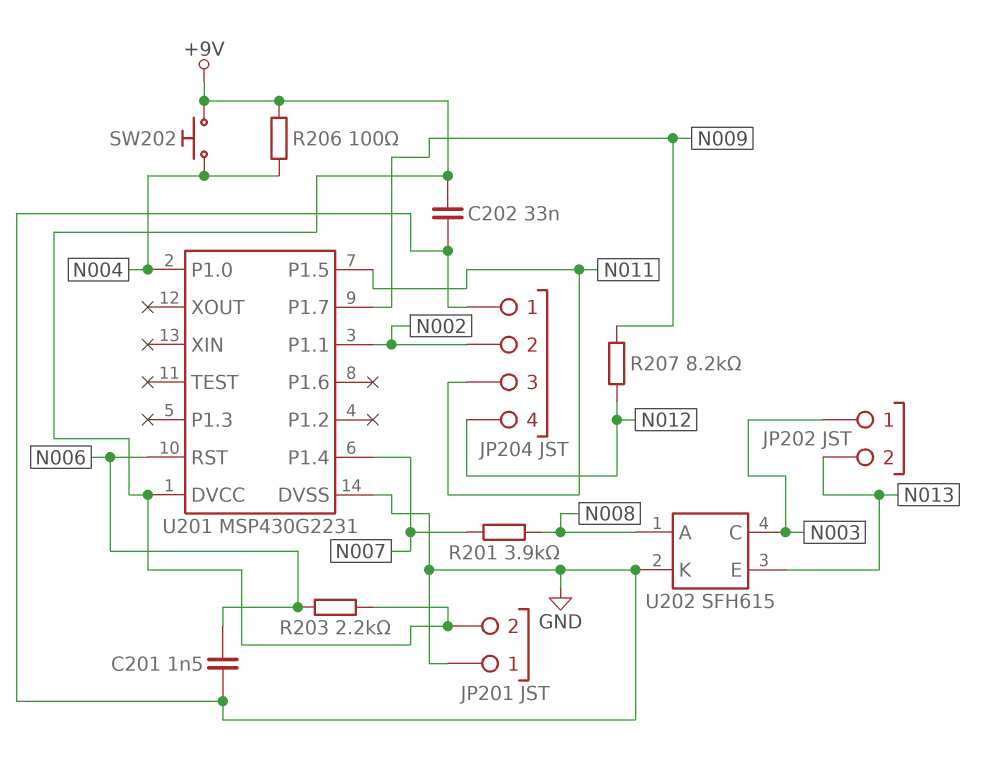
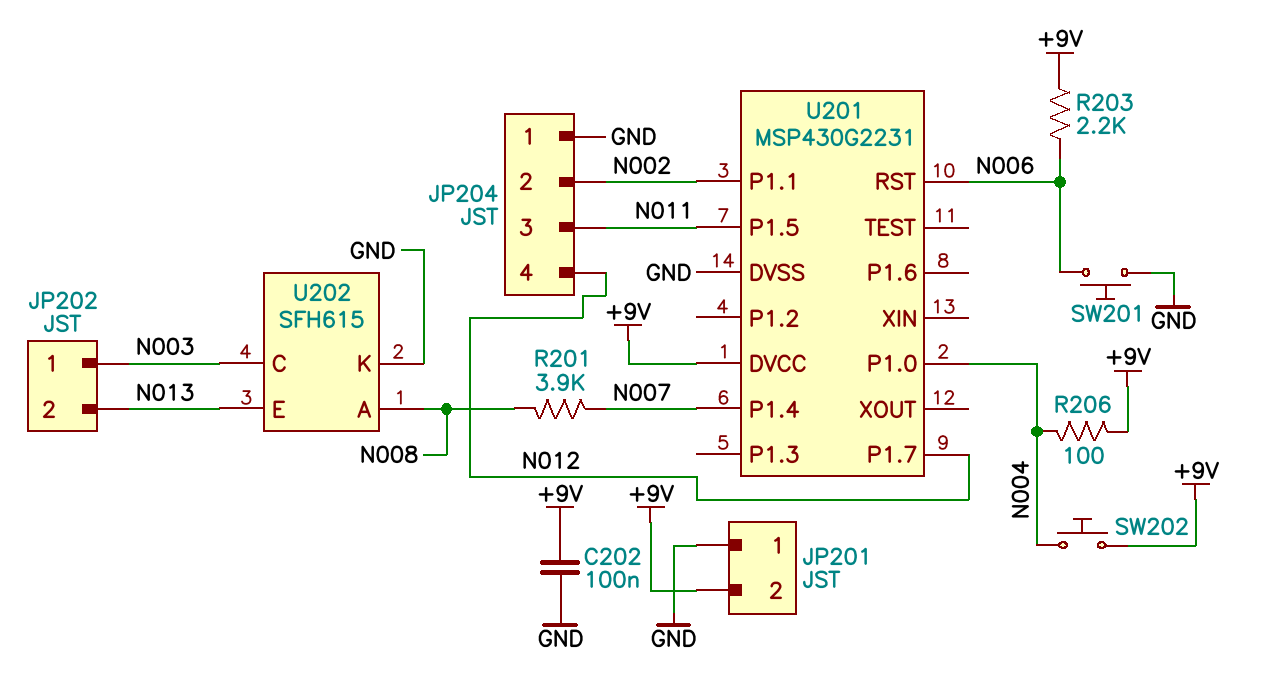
C201: 1.5nF (GND, N006) -> none
C202: 33nF (+9V, GND) -> 100nF (+9V, GND)
R207: 8.2k (N009, N012) -> none
SW201: none -> button (GND, N006)
U201 pin P1.7: N009 -> N012

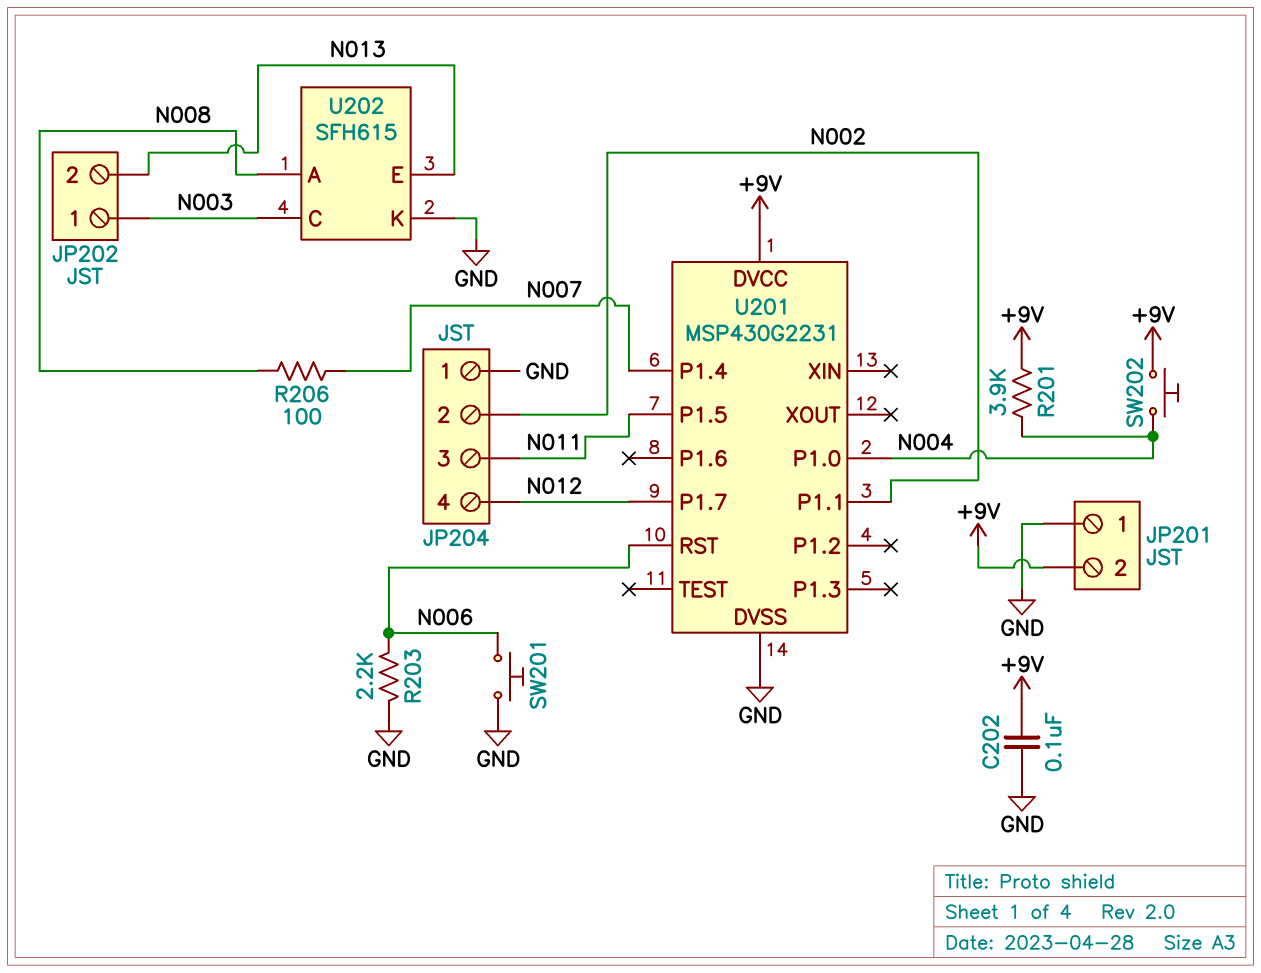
R201: 3.9k (N007, N008) -> 3.9k (+9V, N004)
R203: 2.2k (+9V, N006) -> 2.2k (GND, N006)
R206: 100 (+9V, N004) -> 100 (N007, N008)

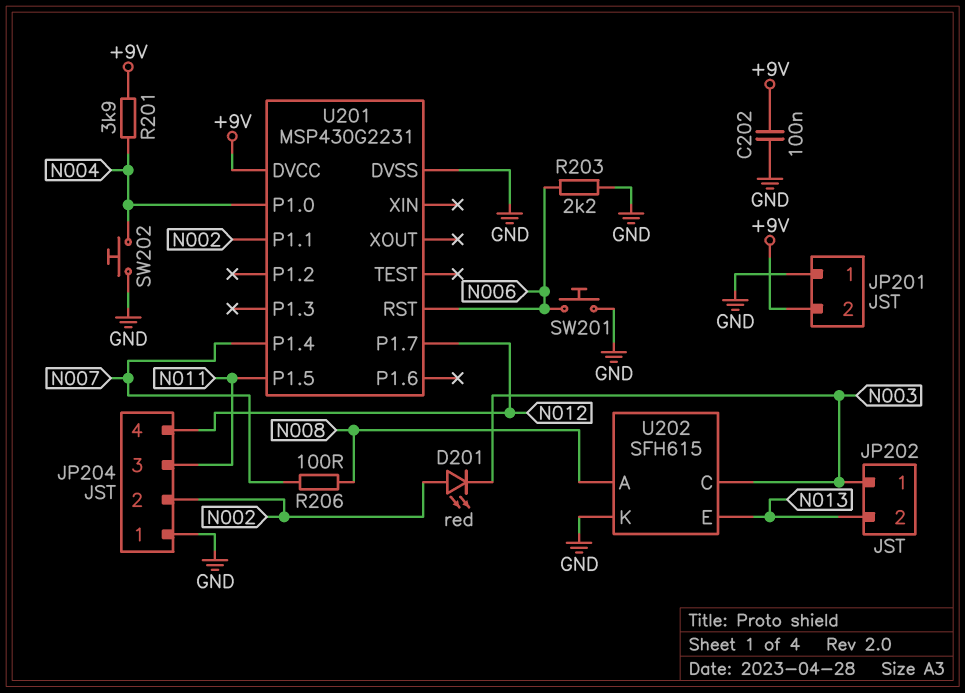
D201: none -> LED red (A N002, K N003)
SW202: button (+9V, N004) -> button (GND, N004)

